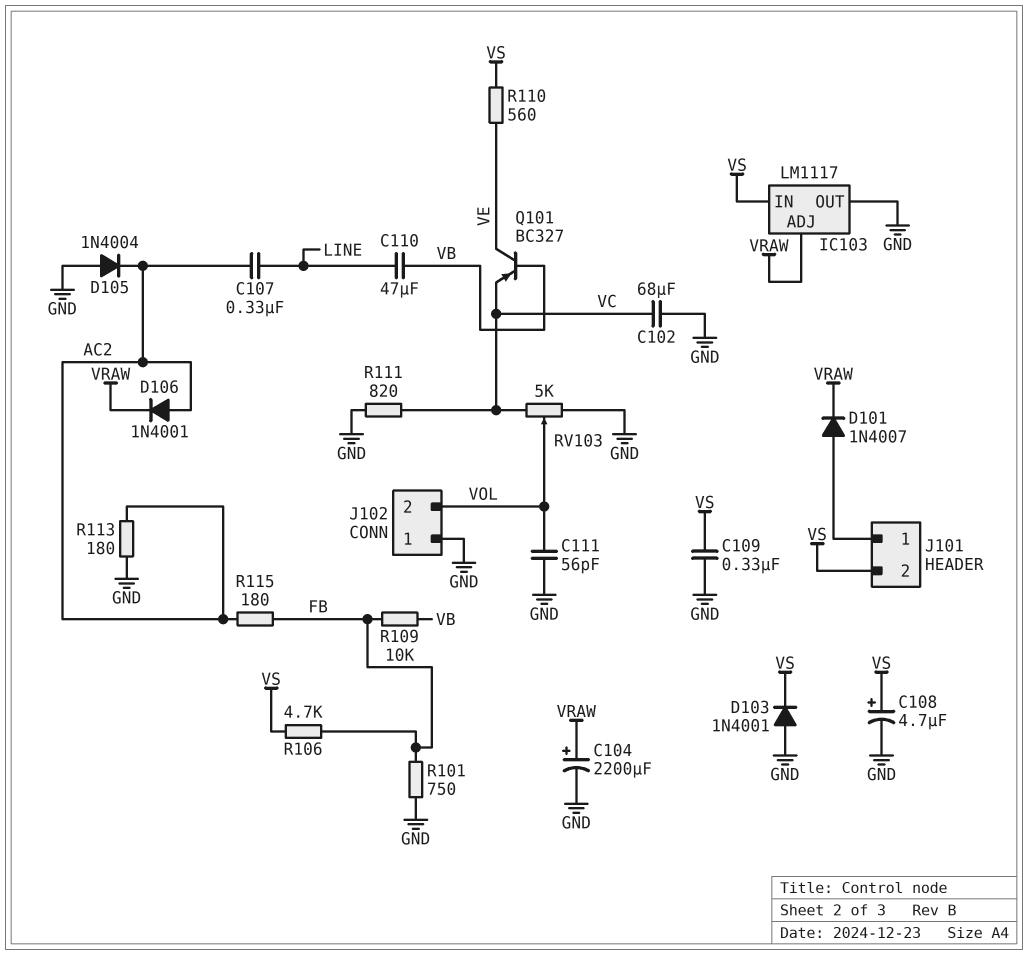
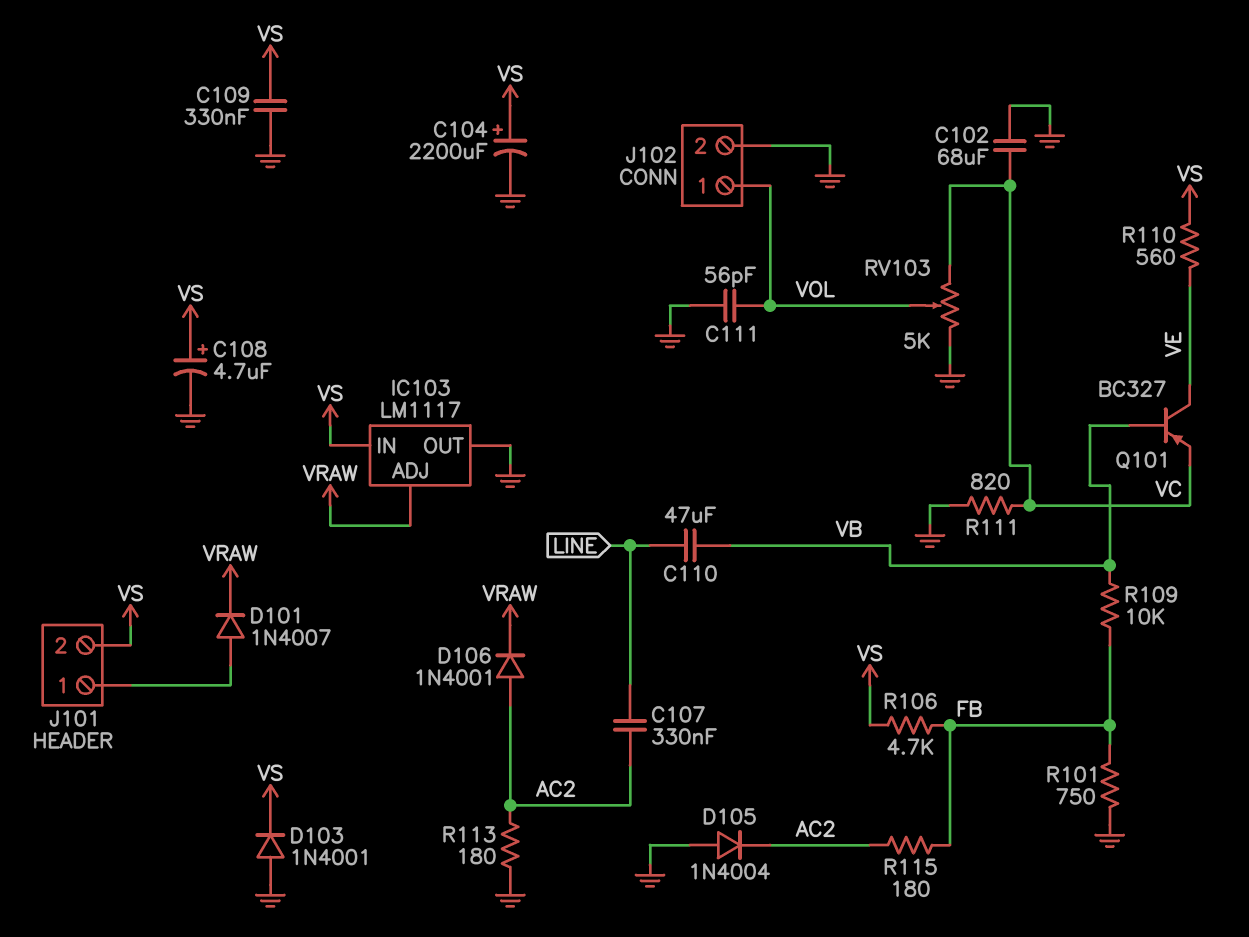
C104: 2200uF (plus VRAW, minus GND) -> 2200uF (plus VS, minus GND)
J102 pin 1: GND -> VOL
J102 pin 2: VOL -> GND

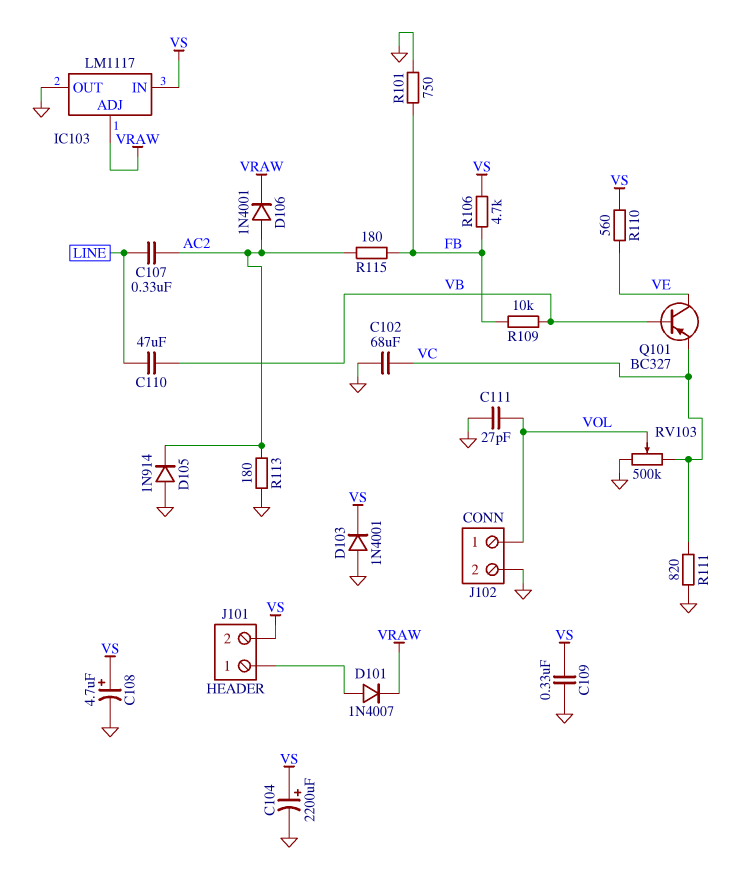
C111: 56pF (GND, VOL) -> 27pF (GND, VOL)
D105: diode 1N4004 (A GND, K AC2) -> diode 1N914 (A GND, K AC2)
RV103: 5k (GND, VC, wiper VOL) -> 500k (GND, VC, wiper VOL)

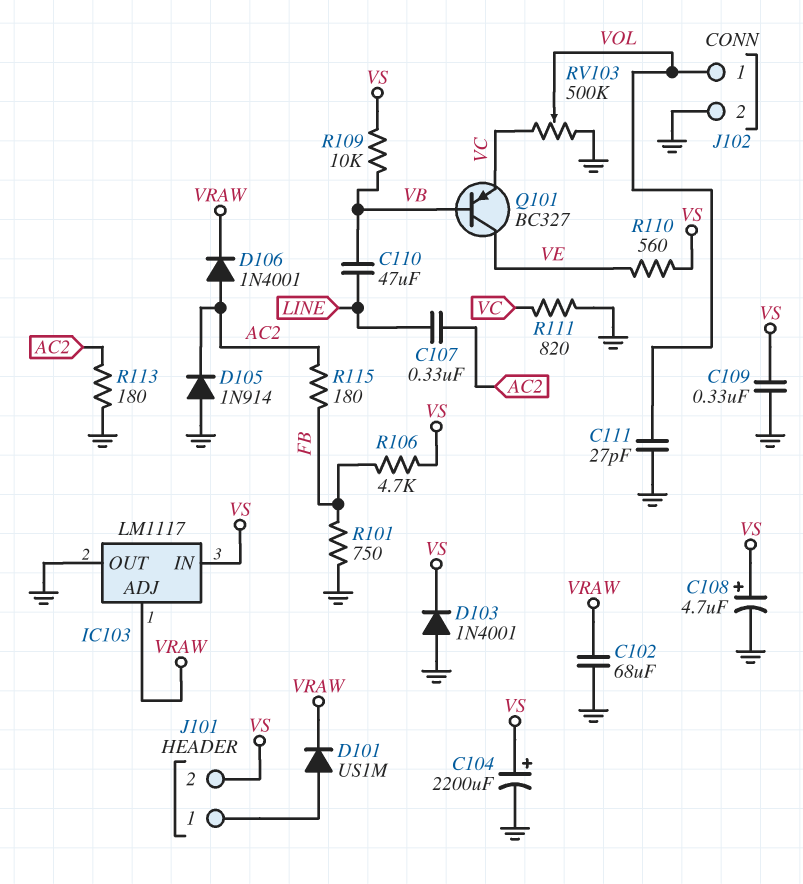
C102: 68uF (GND, VC) -> 68uF (GND, VRAW)
D101: diode 1N4007 (A J101/1, K VRAW) -> diode US1M (A J101/1, K VRAW)
R109: 10k (FB, VB) -> 10k (VB, VS)

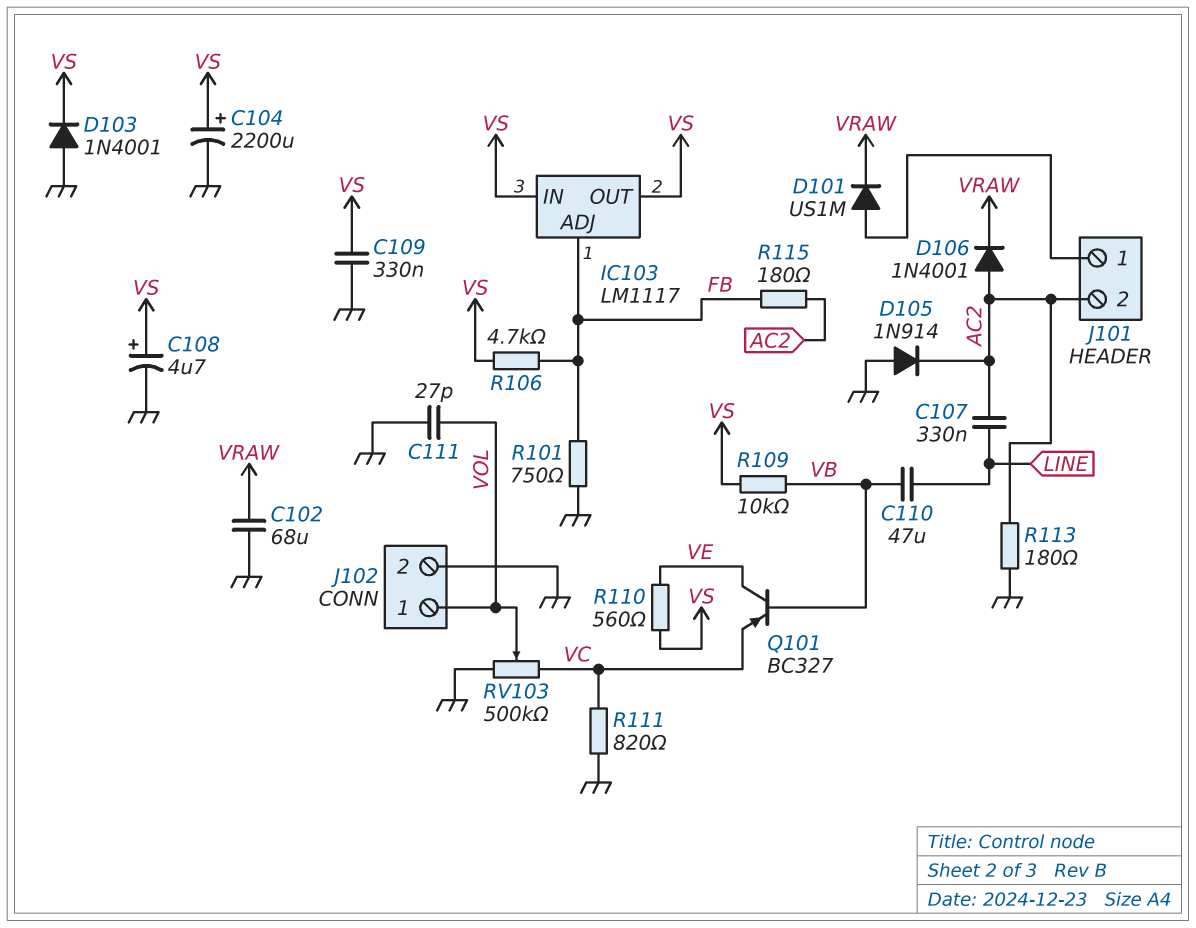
IC103 pin ADJ: VRAW -> FB
IC103 pin OUT: GND -> VS
J101 pin 2: VS -> AC2

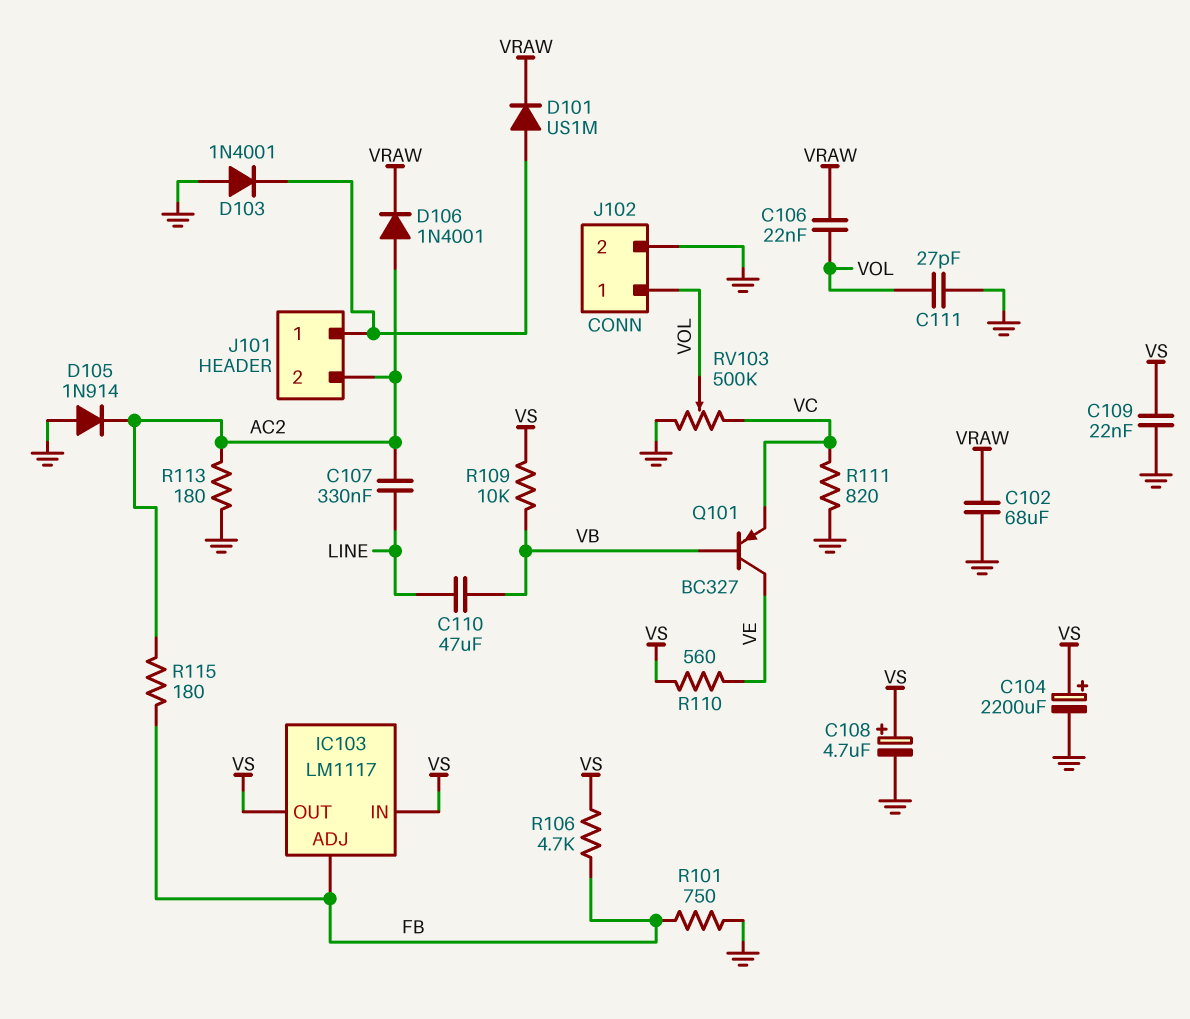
C106: none -> 22nF (VOL, VRAW)
C109: 330nF (GND, VS) -> 22nF (GND, VS)
D103: diode 1N4001 (A GND, K VS) -> diode 1N4001 (A GND, K J101/1)

